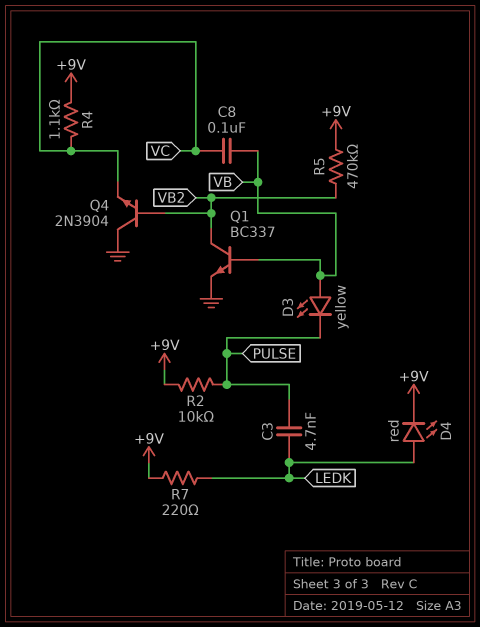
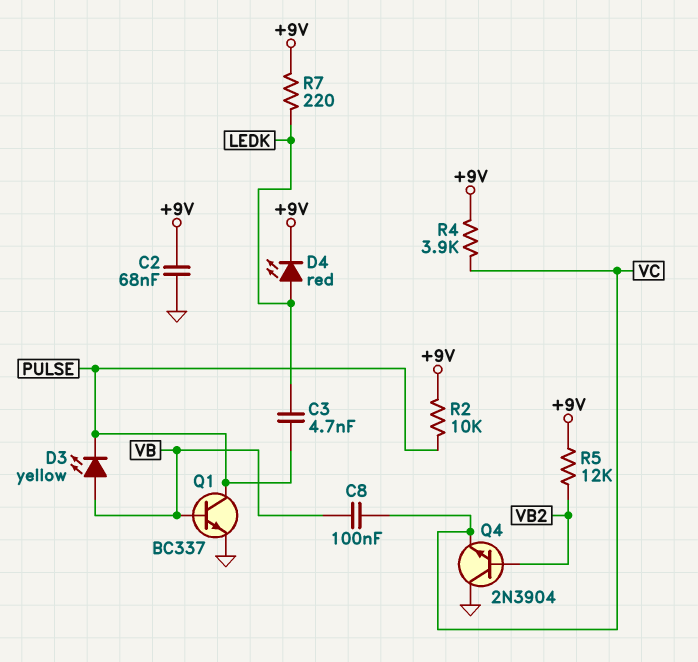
C2: none -> 68nF (+9V, GND)
Q1: NPN BC337 (B VB, C VB2, E GND) -> NPN BC337 (B VB, C PULSE, E GND)
R4: 1.1k (+9V, VC) -> 3.9k (+9V, VC)
R5: 470k (+9V, VB2) -> 12k (+9V, VB2)

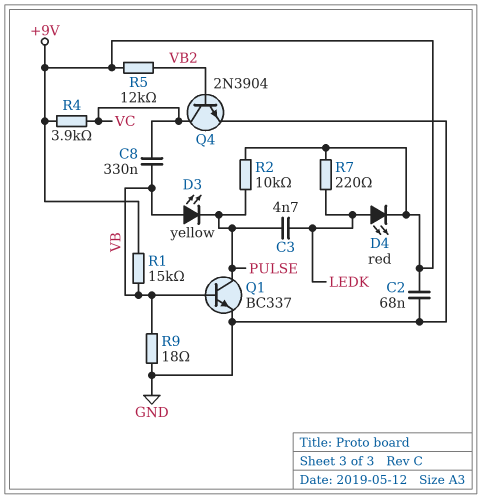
C8: 100nF (VB, VC) -> 330nF (VB, VC)
Q4: NPN 2N3904 (B VB2, C GND, E VC) -> NPN 2N3904 (B VB2, C VC, E GND)
R1: none -> 15k (+9V, VB)
R9: none -> 18 (GND, VB)

